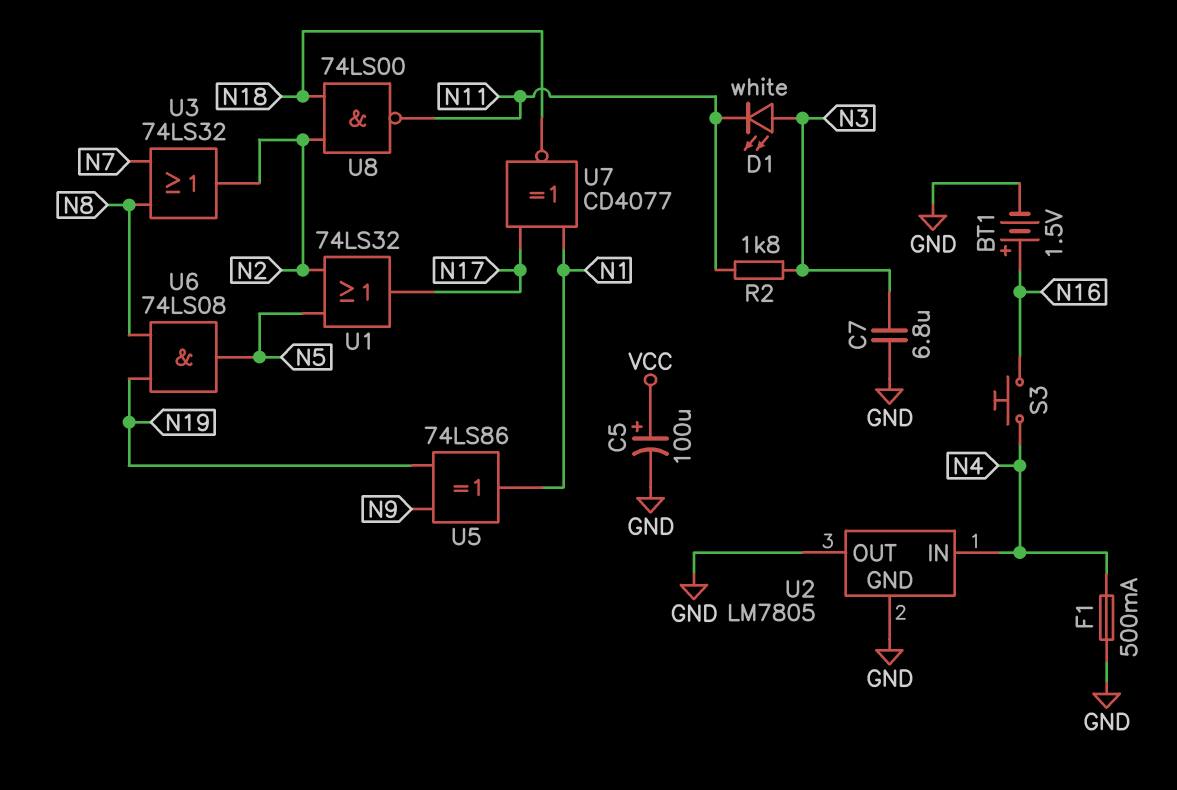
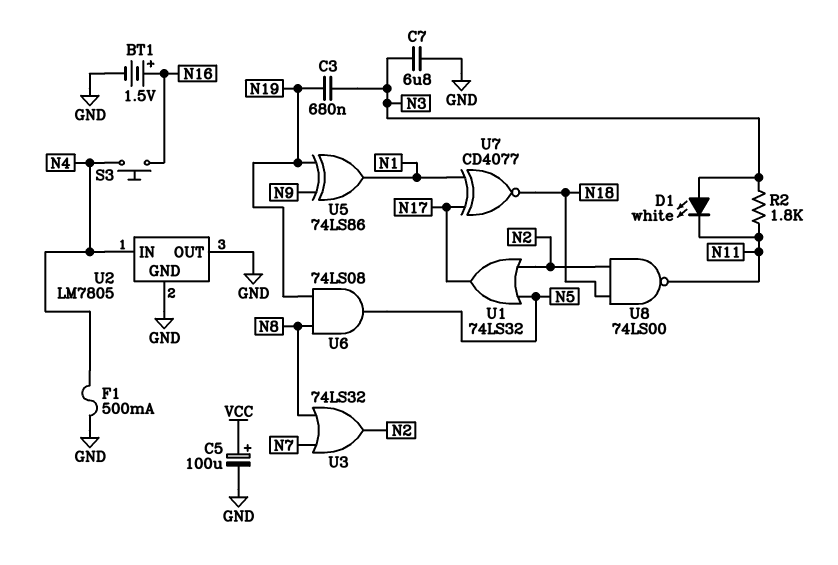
C3: none -> 680nF (N3, N19)

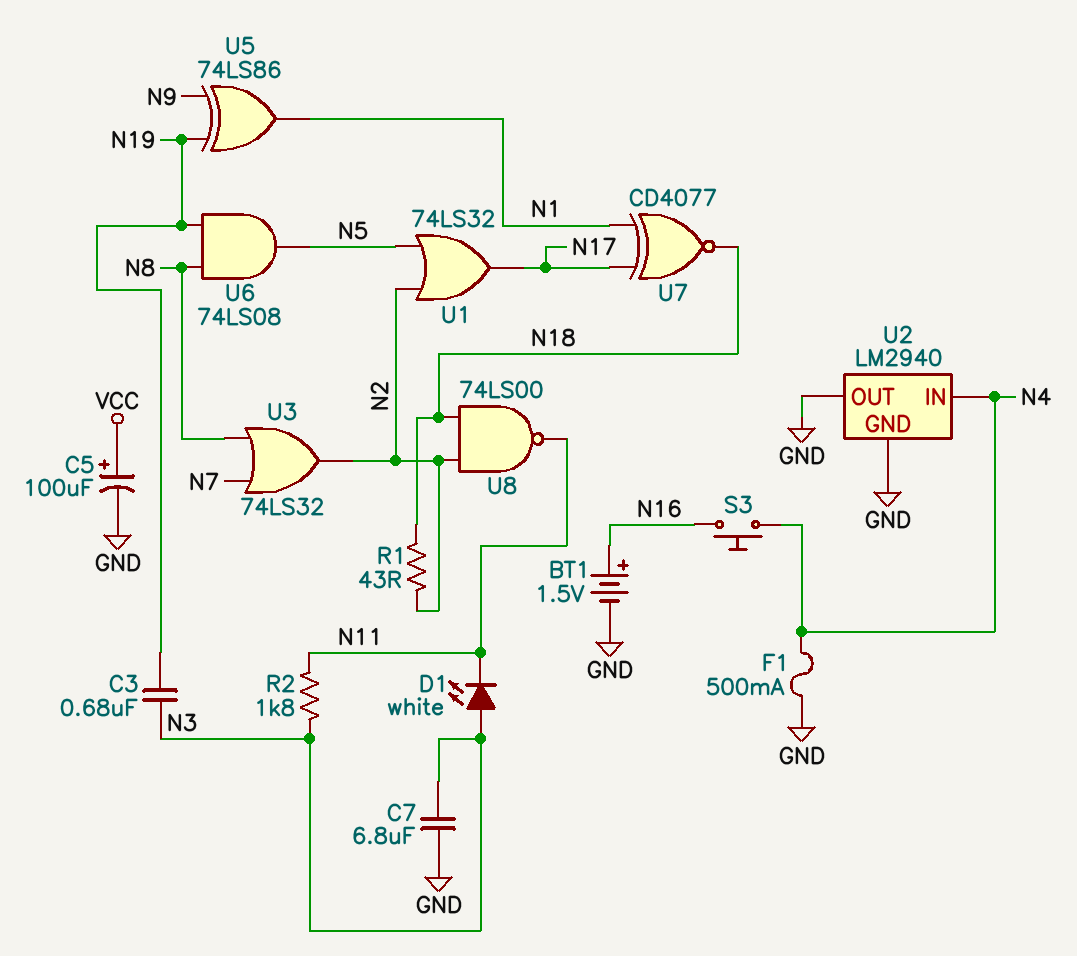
R1: none -> 43 (N2, N18)
U2: LM7805 -> LM2940

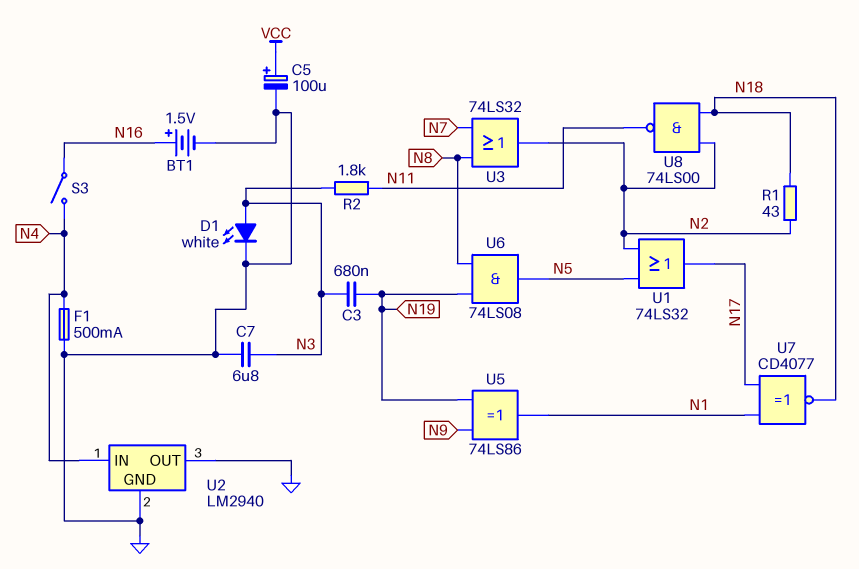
D1: LED white (A N3, K N11) -> LED white (A N3, K GND)
S3: button (N4, N16) -> switch (N4, N16)

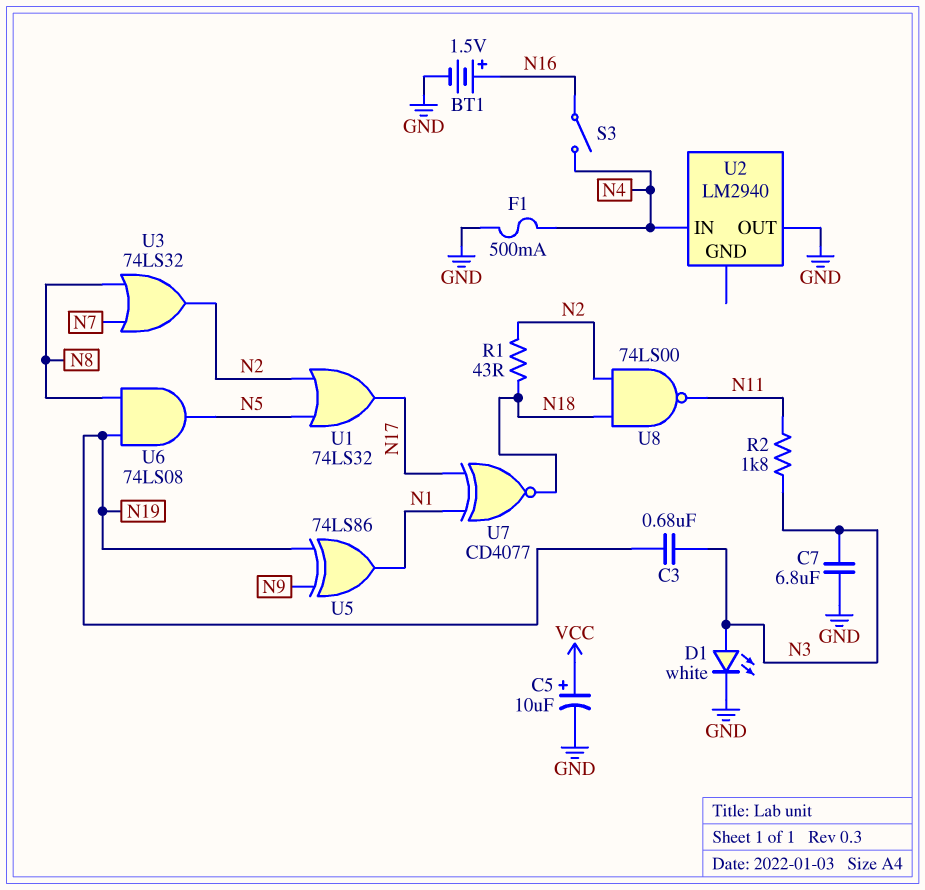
C5: 100uF (plus VCC, minus GND) -> 10uF (plus VCC, minus GND)
U2 pin GND: GND -> none

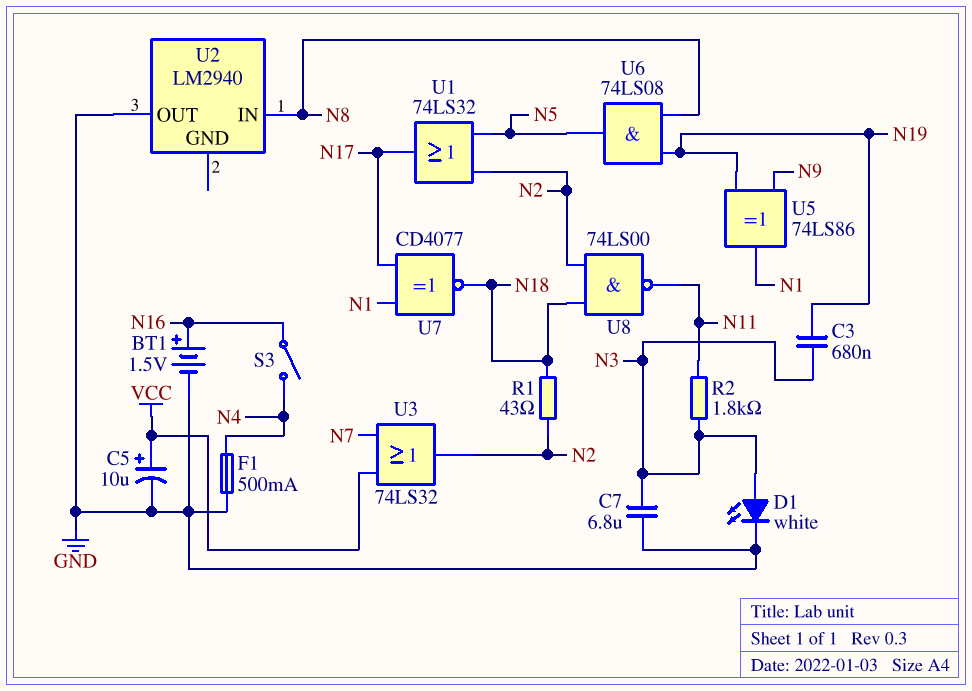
U2 pin IN: N4 -> N8
U3: OR 74LS32 (in N7, in N8, out N2) -> OR 74LS32 (in N7, in VCC, out N2)

